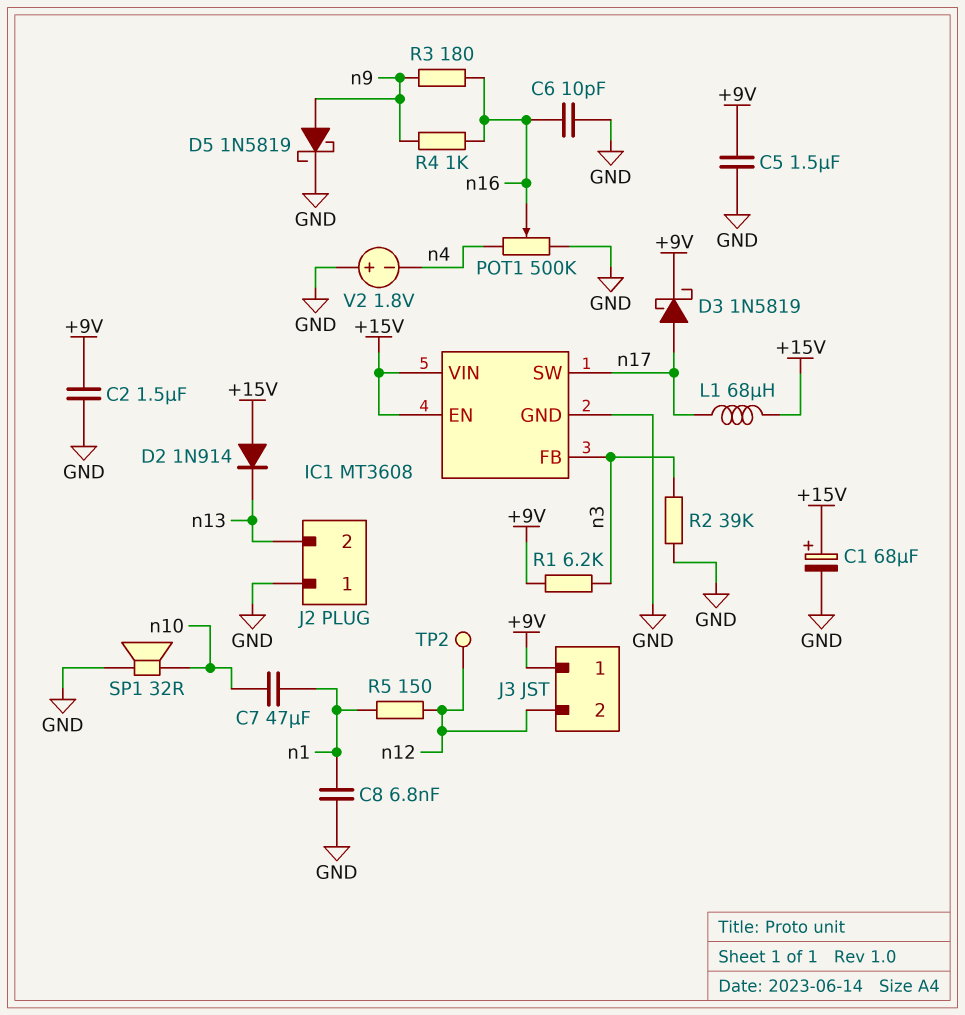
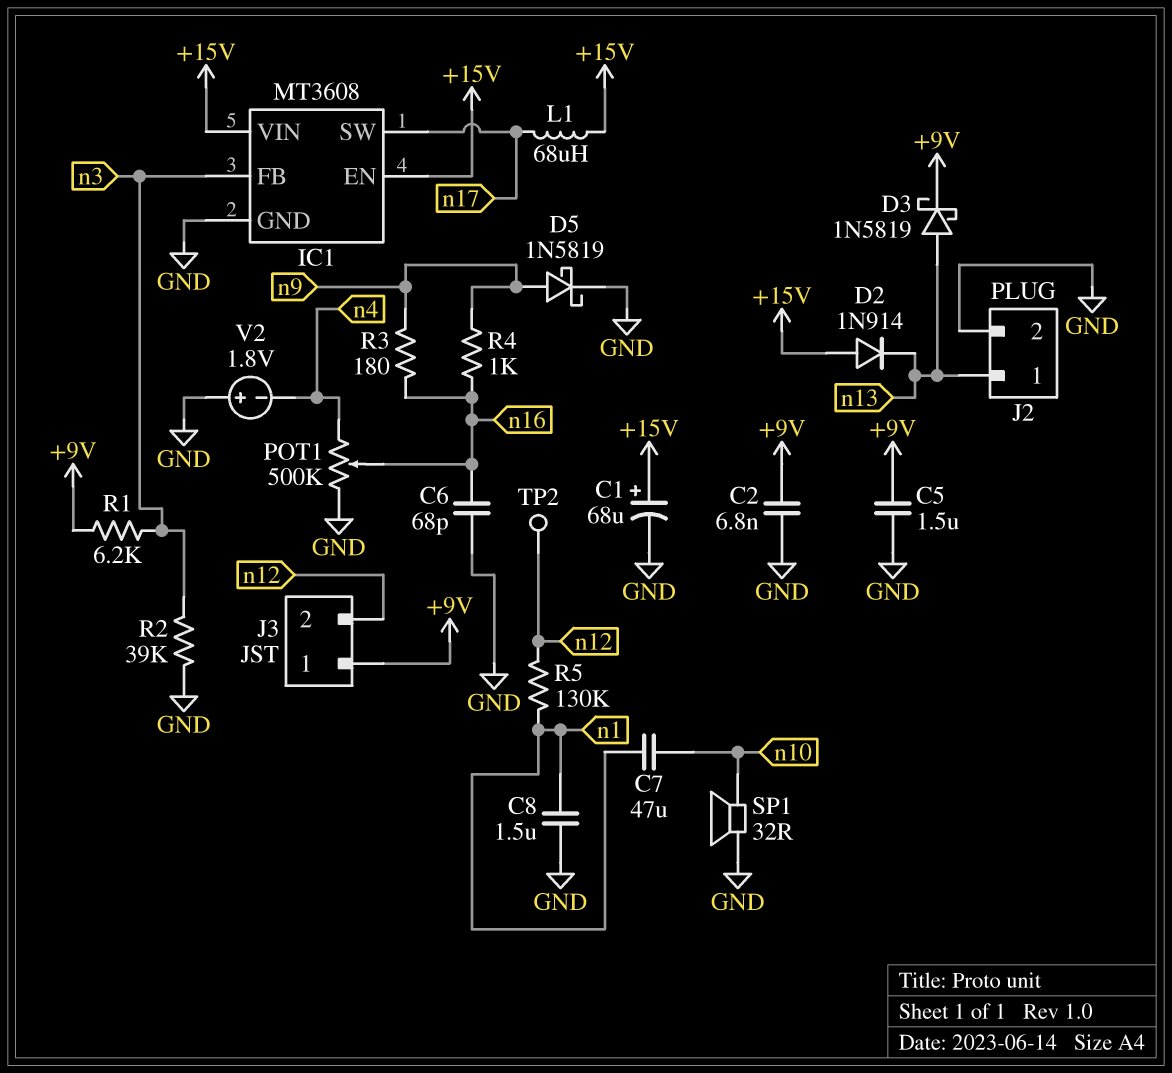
C2: 1.5uF (+9V, GND) -> 6.8nF (+9V, GND)
C6: 10pF (GND, n16) -> 68pF (GND, n16)
C8: 6.8nF (GND, n1) -> 1.5uF (GND, n1)
D3: schottky 1N5819 (A n17, K +9V) -> schottky 1N5819 (A n13, K +9V)
J2 pin 1: GND -> n13
J2 pin 2: n13 -> GND
R5: 150 (n1, n12) -> 130k (n1, n12)

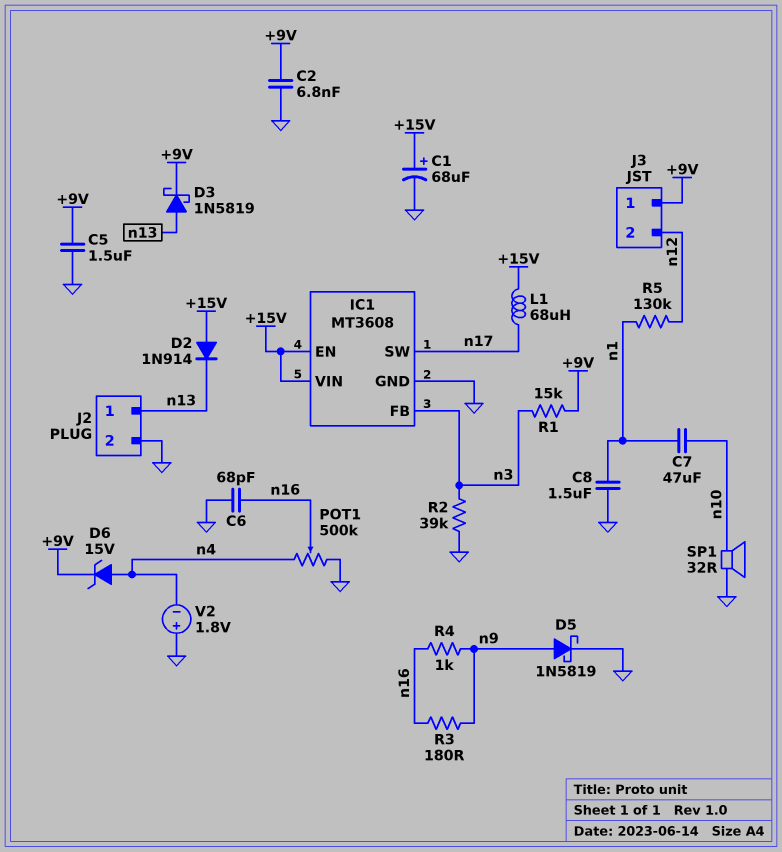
D6: none -> zener 15V (A n4, K +9V)
R1: 6.2k (+9V, n3) -> 15k (+9V, n3)
TP2: test point (n12) -> none

